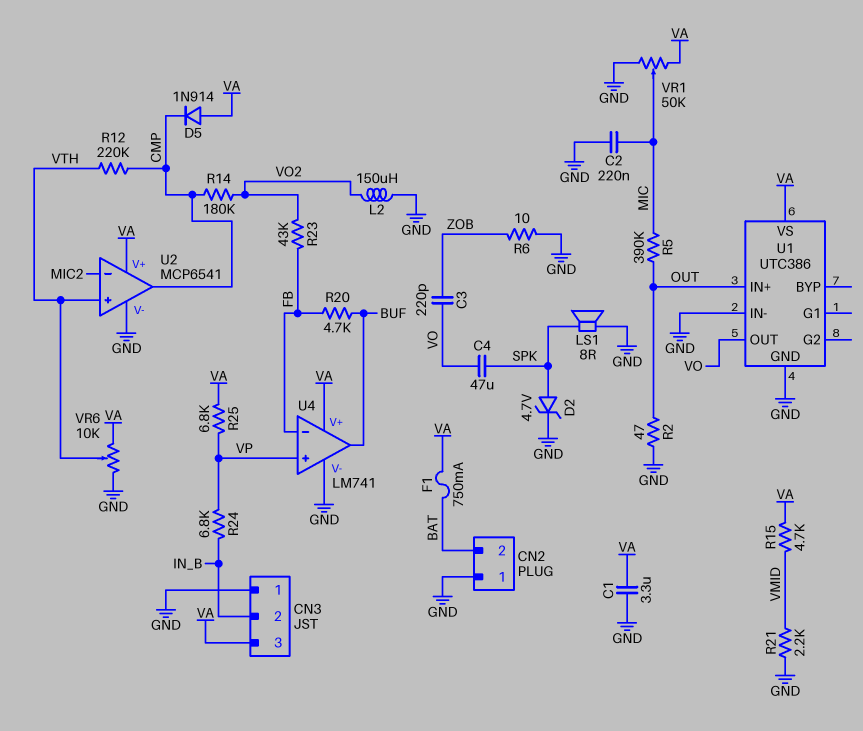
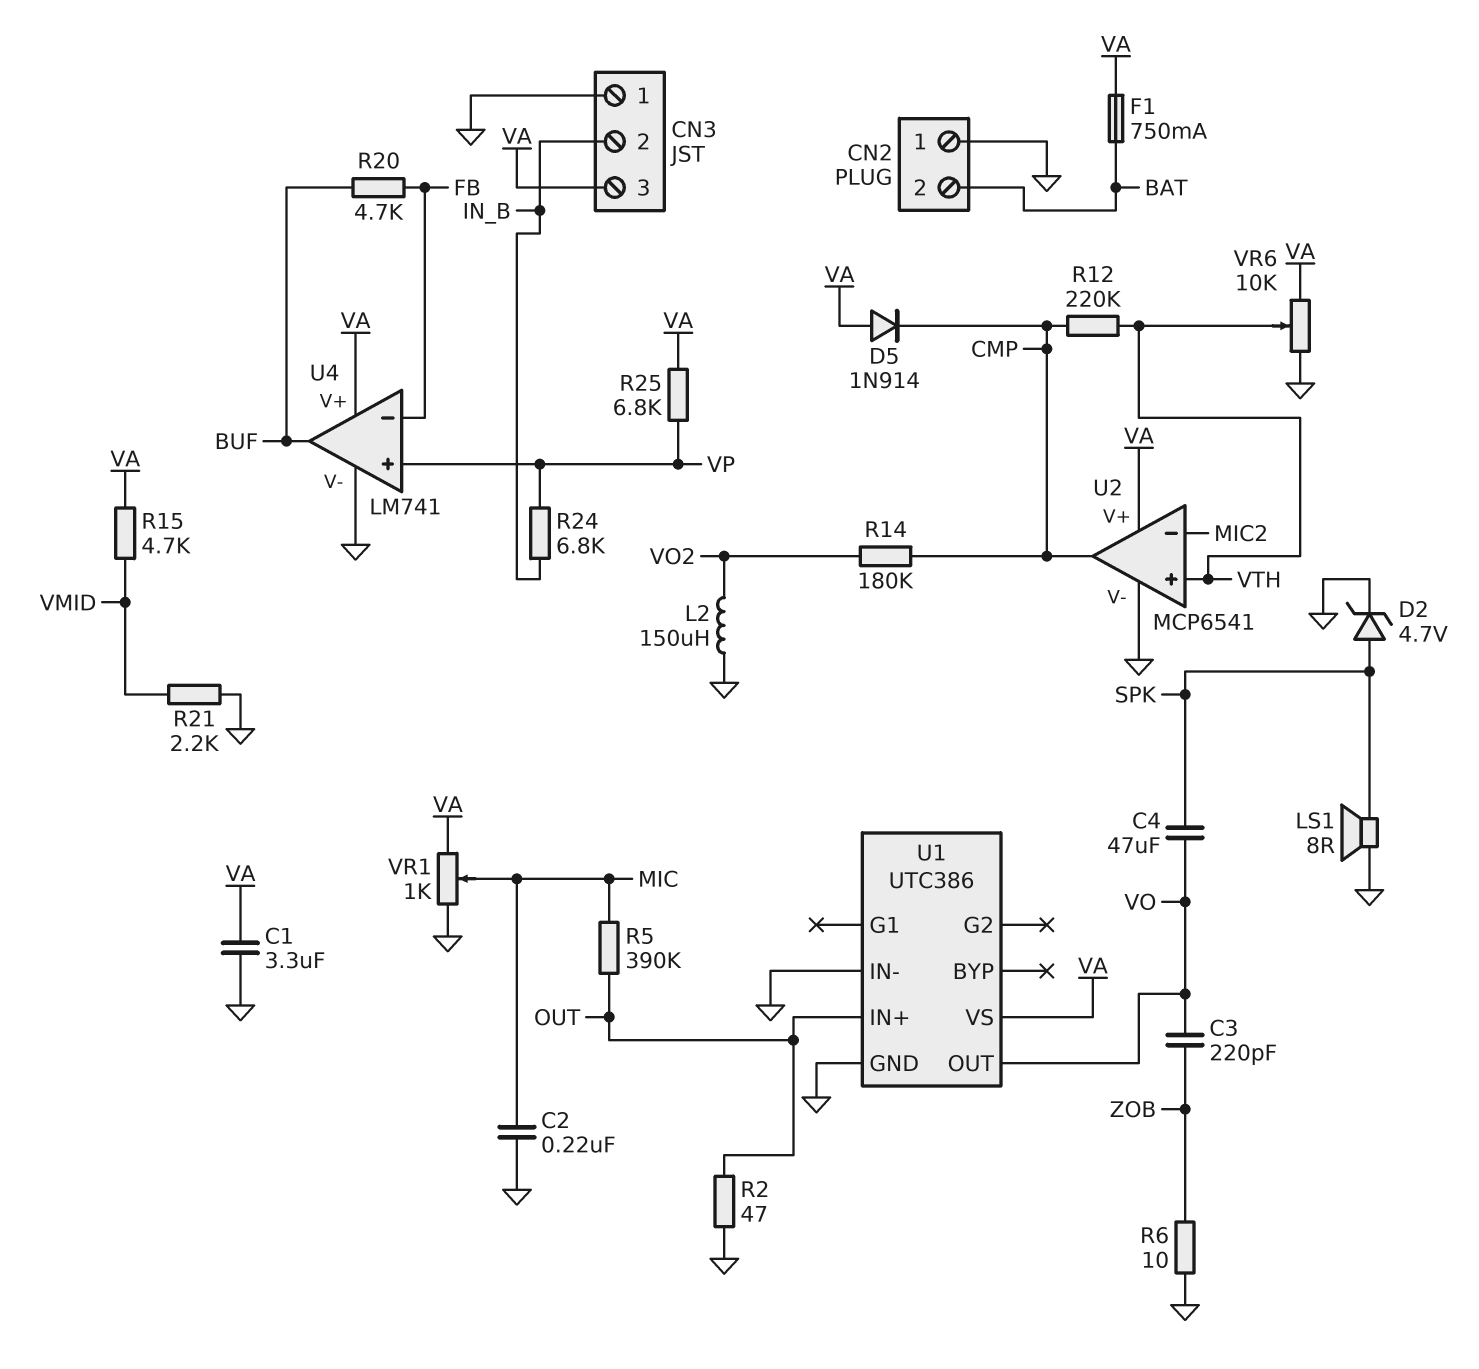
R23: 43k (FB, VO2) -> none
VR1: 50k (GND, VA, wiper MIC) -> 1k (GND, VA, wiper MIC)

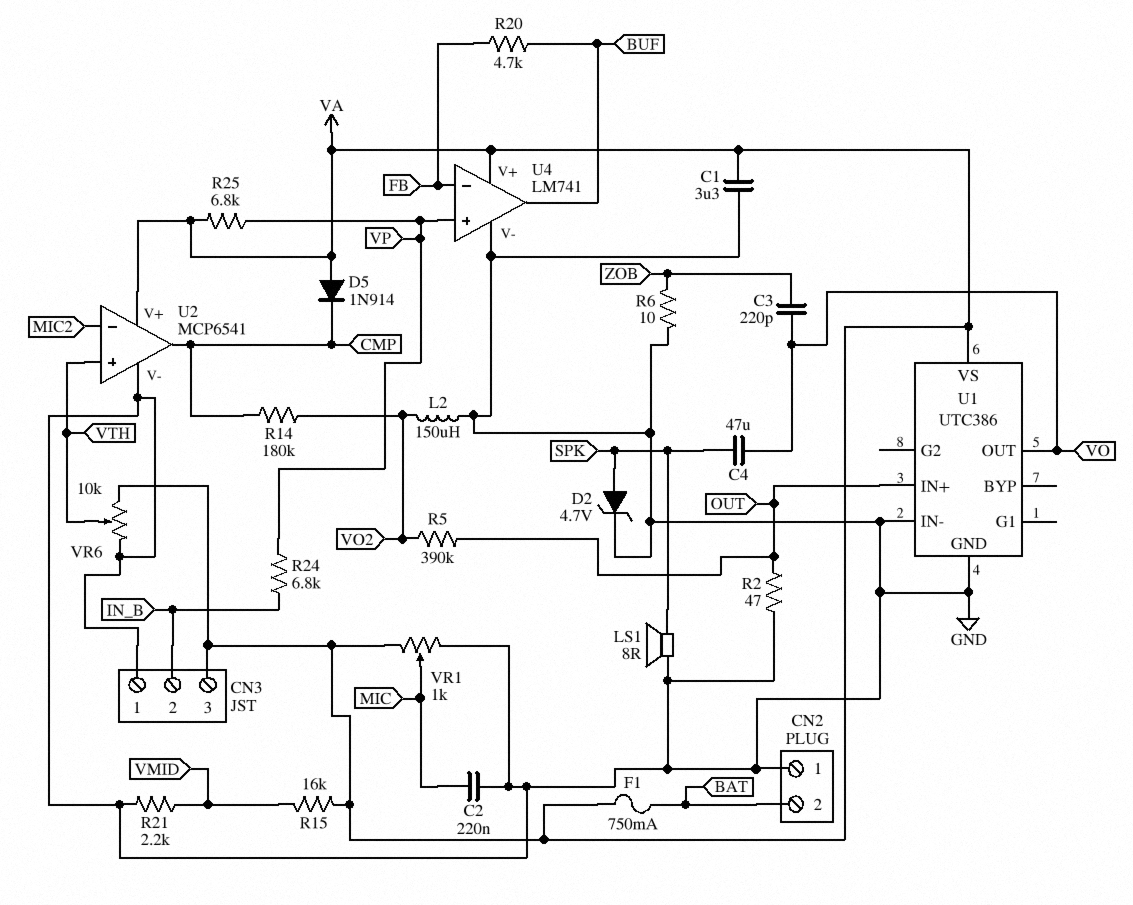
R5: 390k (MIC, OUT) -> 390k (OUT, VO2)
R12: 220k (CMP, VTH) -> none
R15: 4.7k (VA, VMID) -> 16k (VA, VMID)

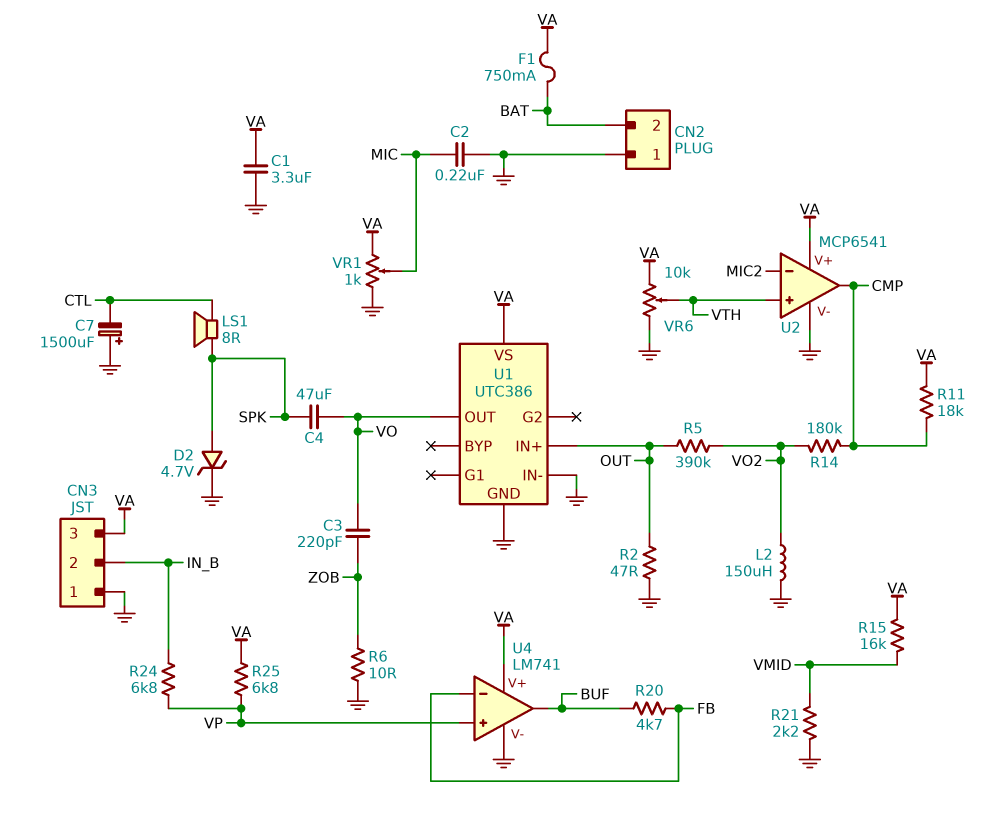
C7: none -> 1500uF (plus GND, minus CTL)
D5: diode 1N914 (A VA, K CMP) -> none
LS1: speaker 8R (GND, SPK) -> speaker 8R (CTL, SPK)
R11: none -> 18k (CMP, VA)

